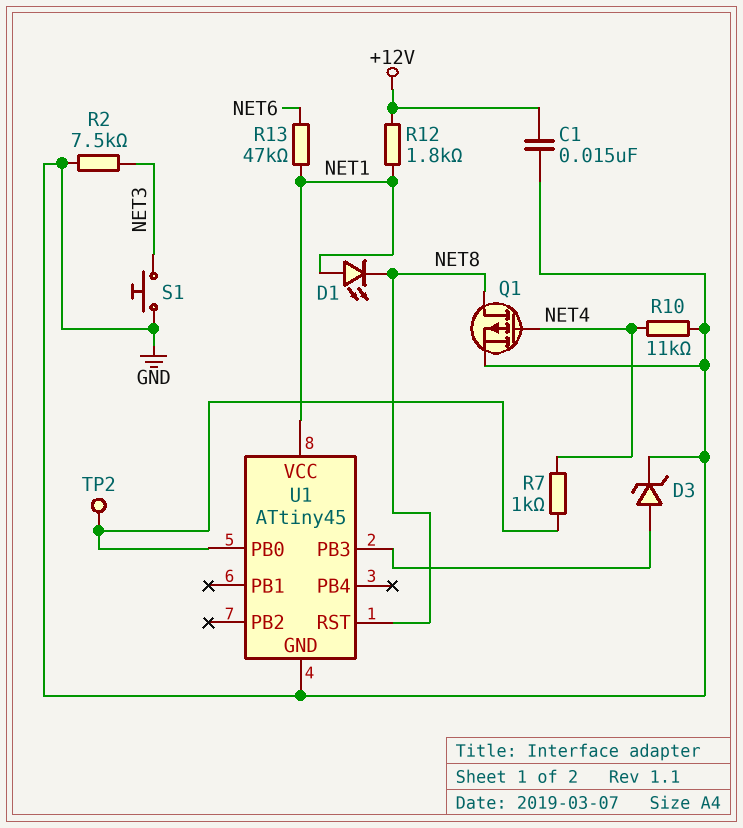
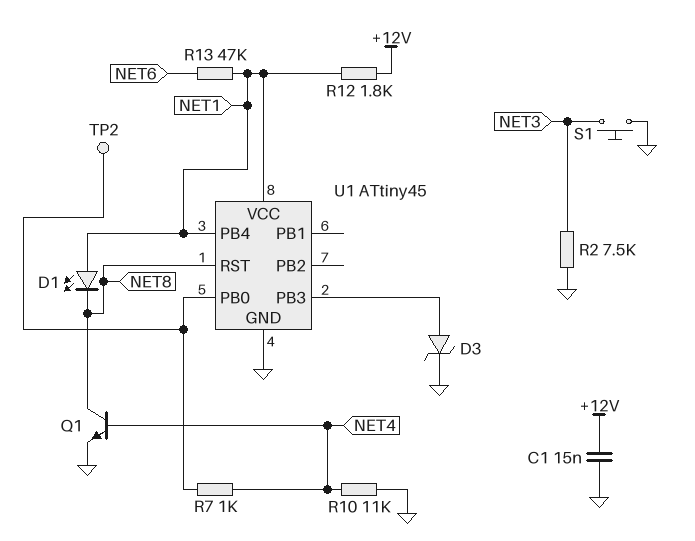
Q1: PMOS (G NET4, D NET8, S GND) -> NPN (B NET4, C NET8, E GND)
U1 pin PB4: none -> NET1

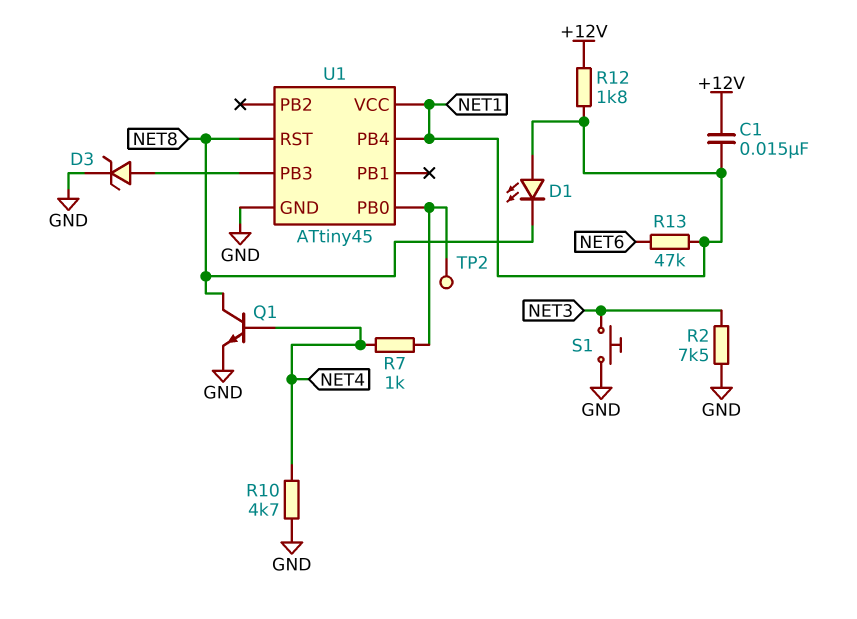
C1: 15nF (+12V, GND) -> 15nF (+12V, NET1)
R10: 11k (GND, NET4) -> 4.7k (GND, NET4)

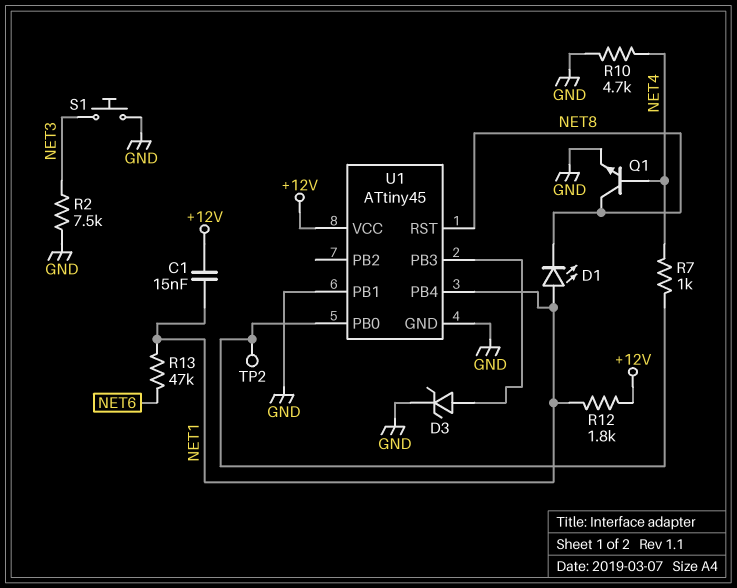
U1 pin PB1: none -> GND
U1 pin VCC: NET1 -> +12V

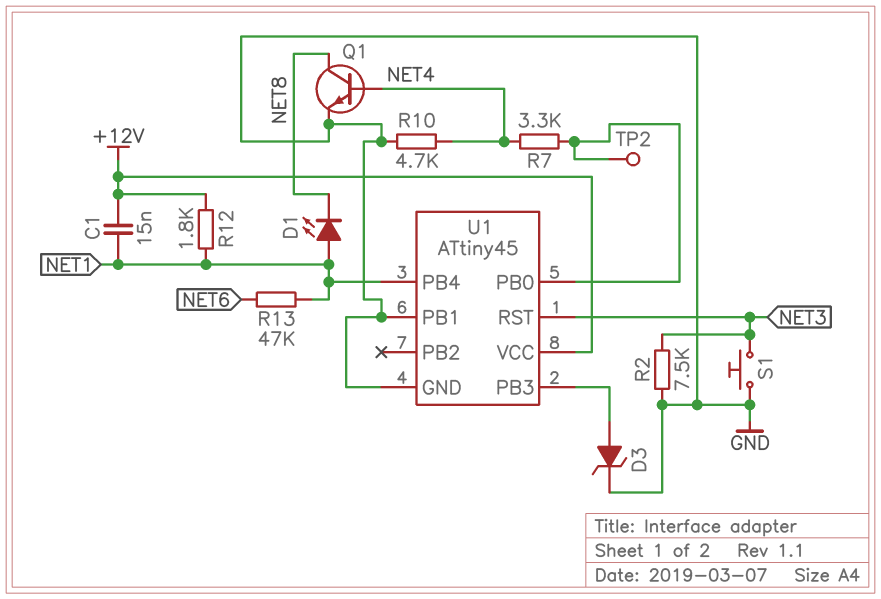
R7: 1k (NET4, U1/PB0) -> 3.3k (NET4, U1/PB0)
U1 pin RST: NET8 -> NET3

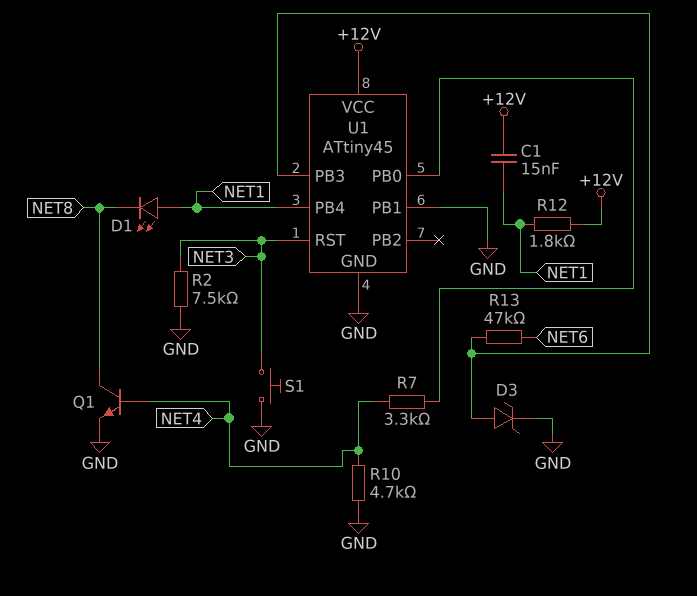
R13: 47k (NET1, NET6) -> 47k (NET6, U1/PB3)
TP2: test point (U1/PB0) -> none

